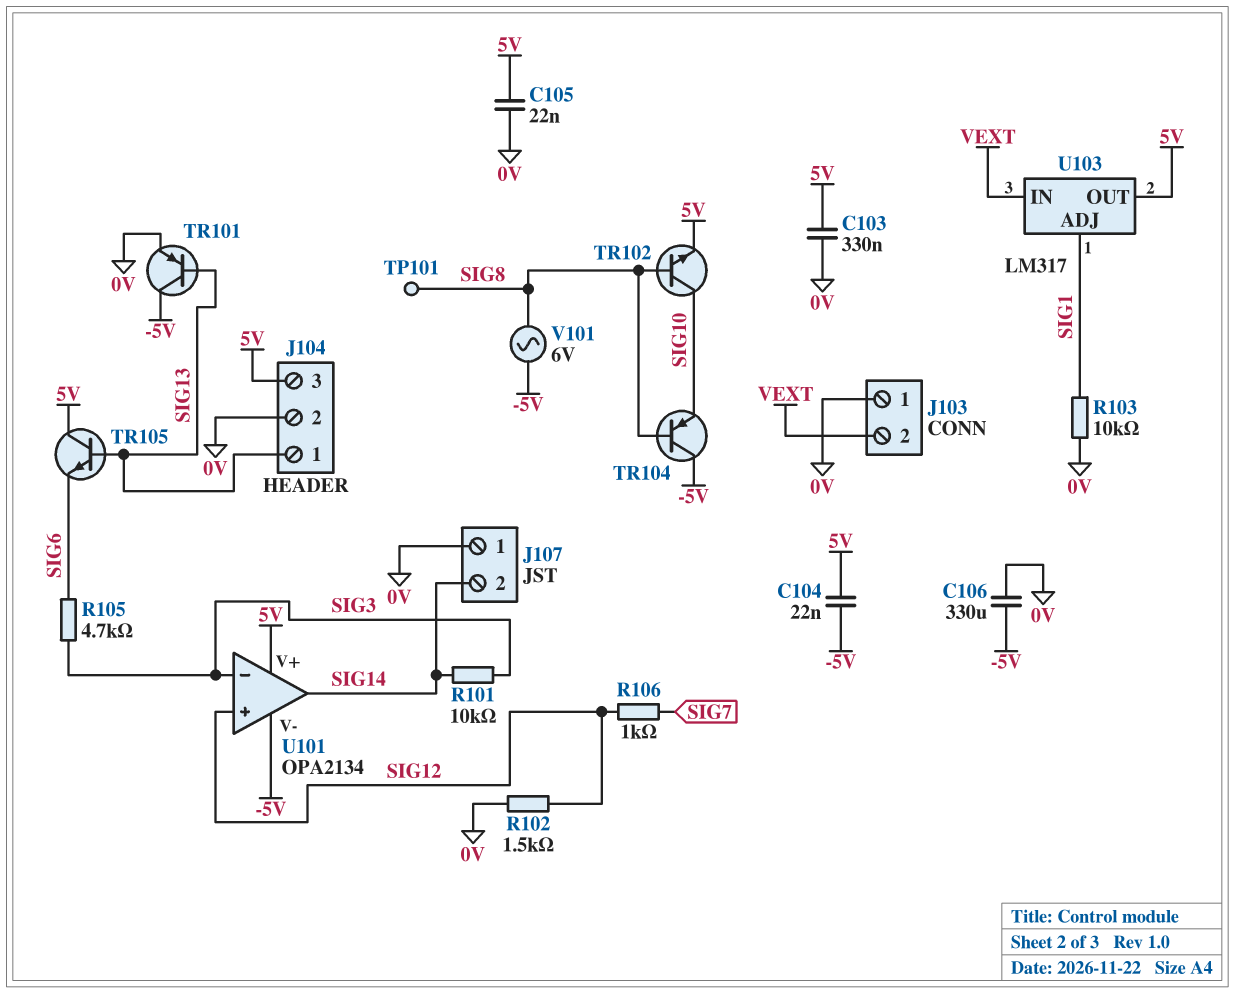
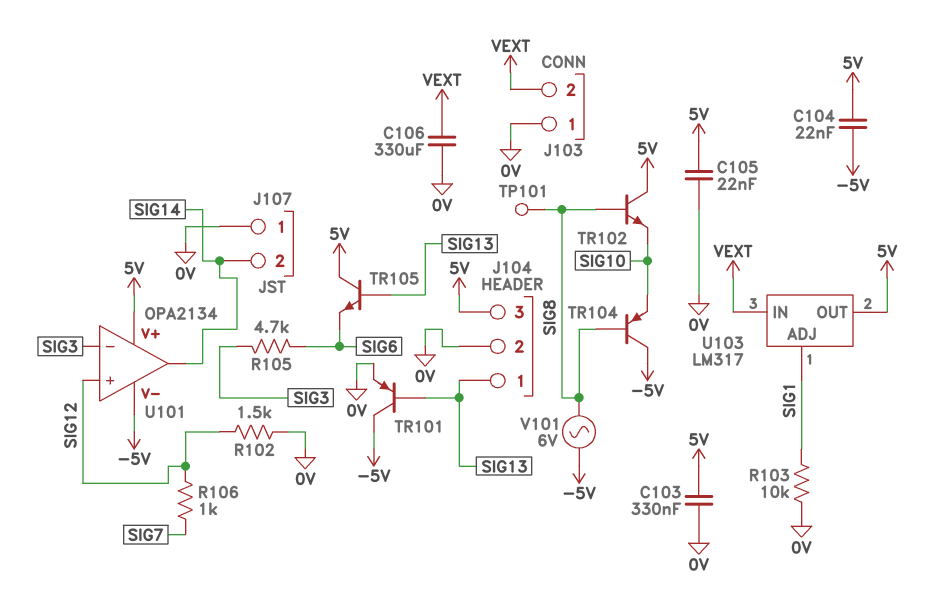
C106: 330uF (-5V, 0V) -> 330uF (0V, VEXT)
R101: 10k (SIG3, SIG14) -> none
TR102: NPN (B SIG8, C SIG10, E 5V) -> NPN (B SIG8, C 5V, E SIG10)

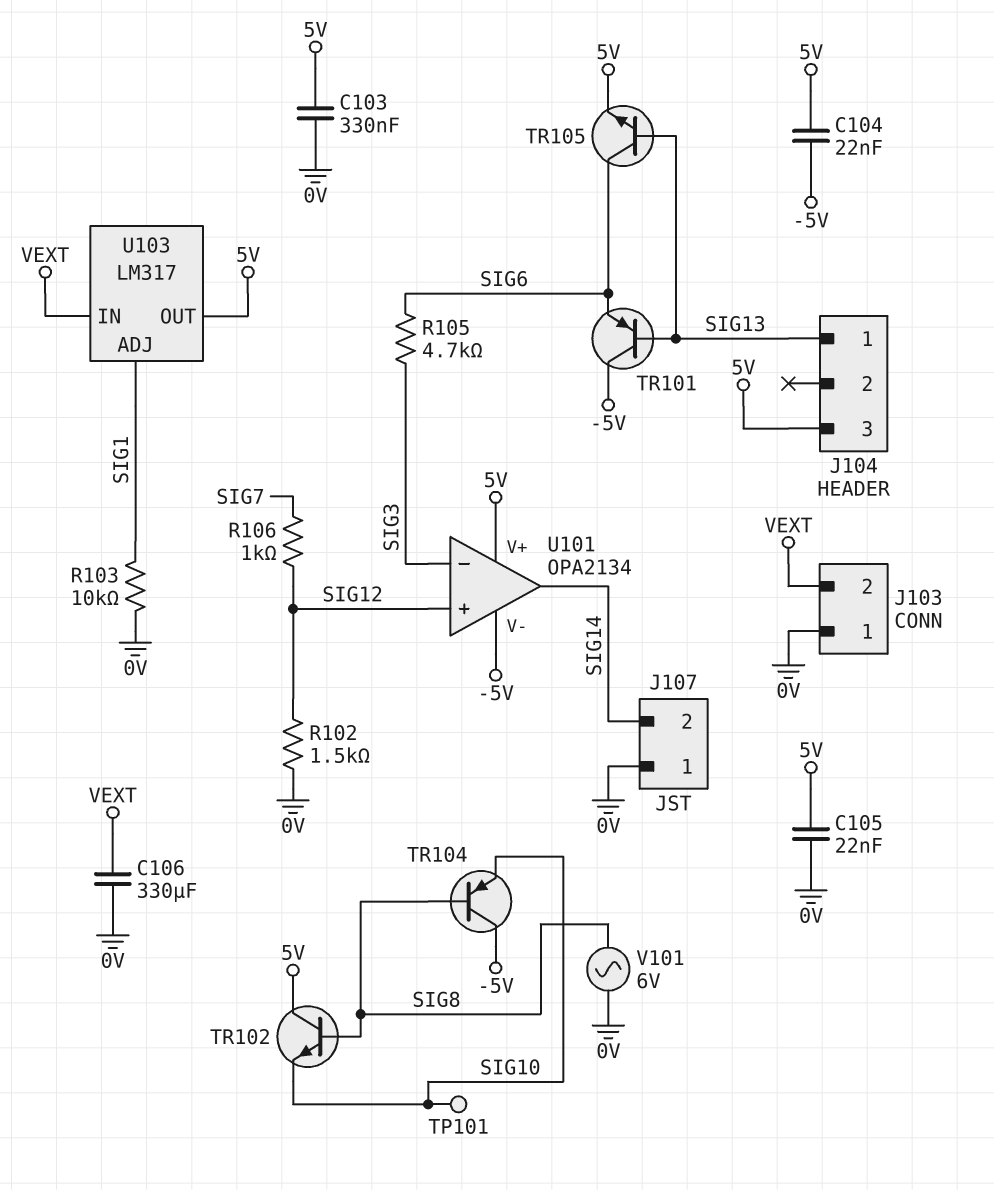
J104 pin 2: 0V -> none
TP101: test point (SIG8) -> test point (SIG10)
TR101: PNP (B SIG13, C -5V, E 0V) -> PNP (B SIG13, C -5V, E SIG6)
TR105: NPN (B SIG13, C 5V, E SIG6) -> NPN (B SIG13, C SIG6, E 5V)
V101: AC 6V (-5V, SIG8) -> AC 6V (0V, SIG8)

